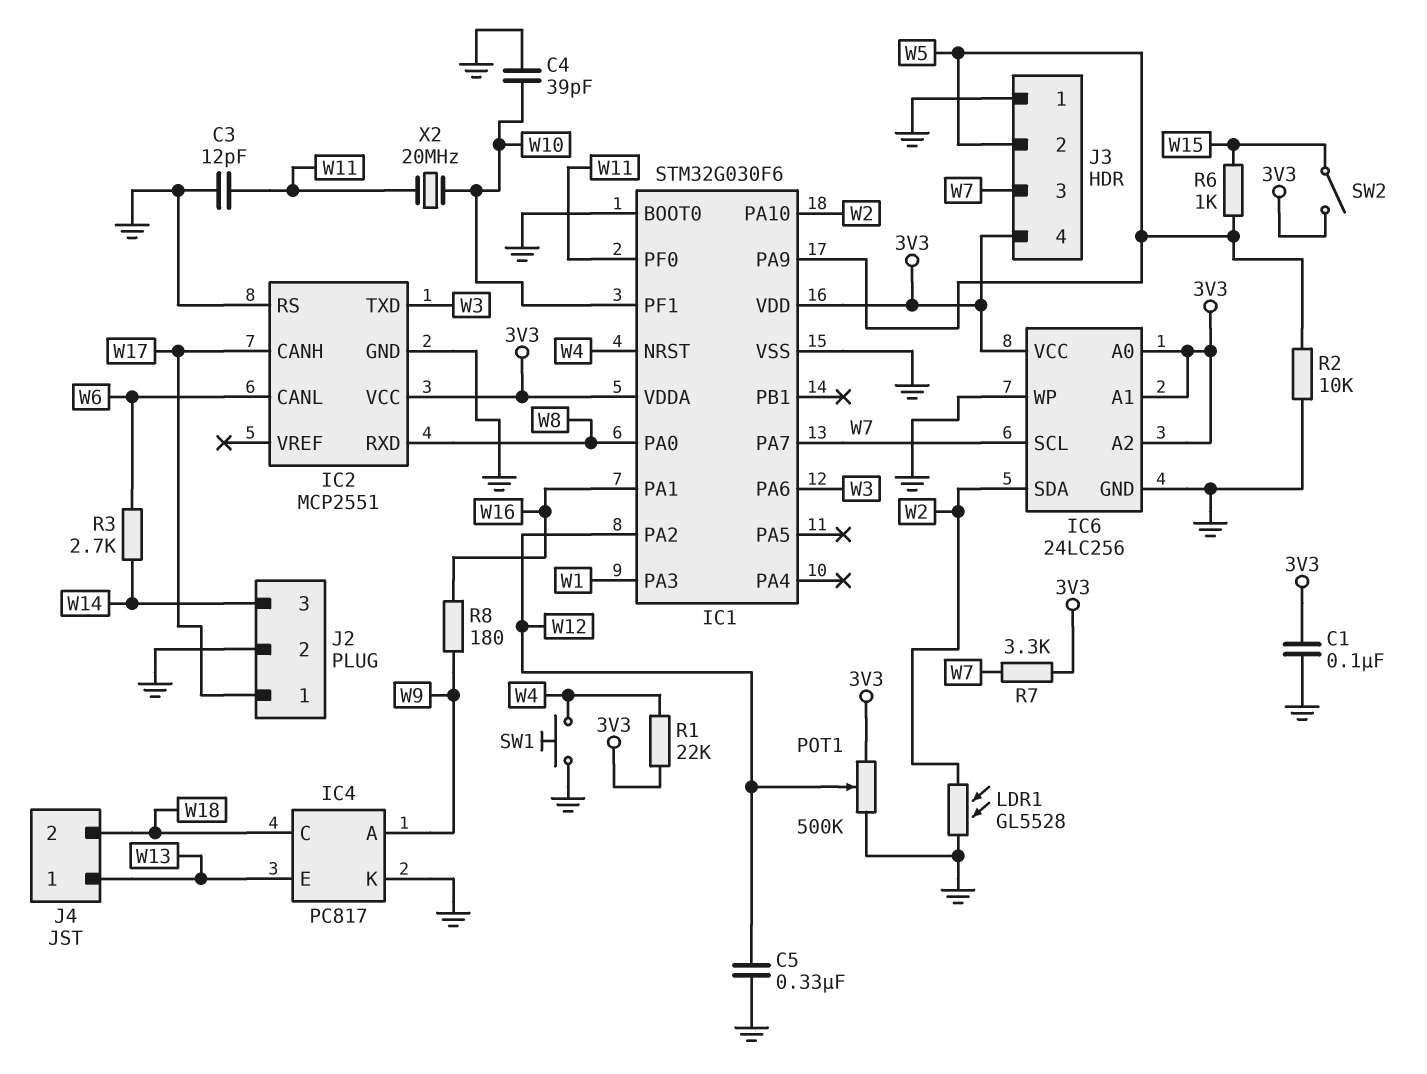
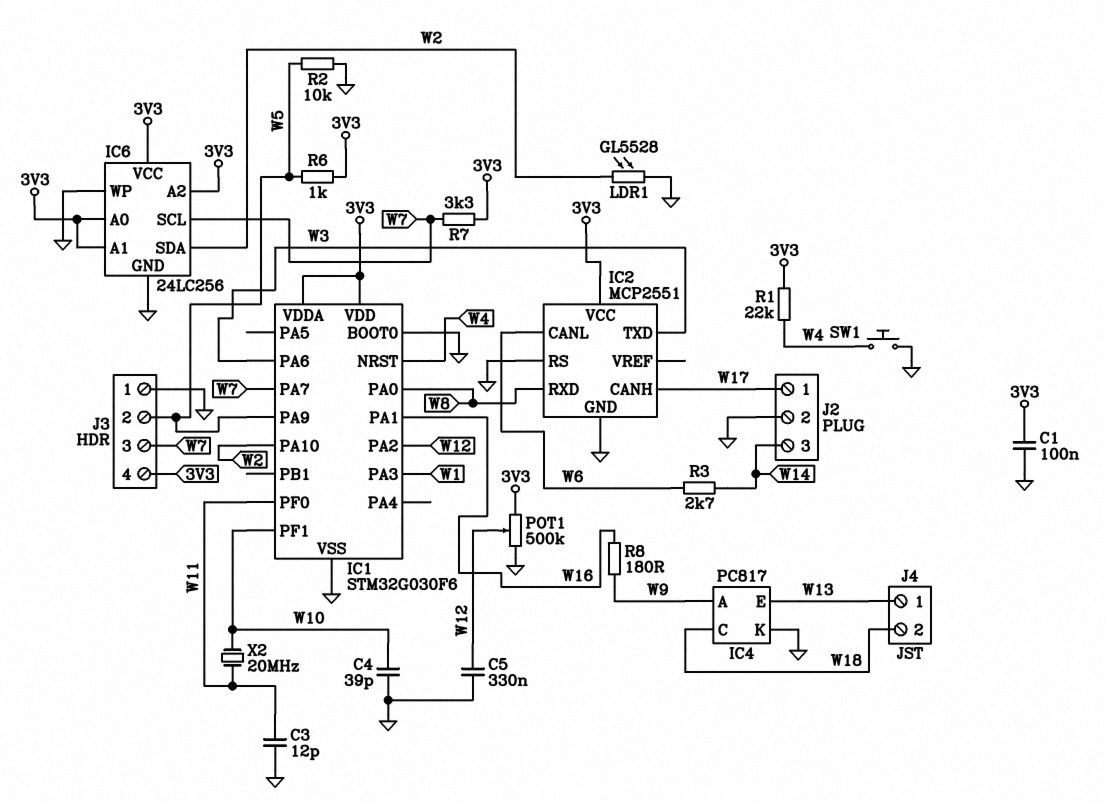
R6: 1k (W5, W15) -> 1k (3V3, W5)
SW2: switch (3V3, W15) -> none

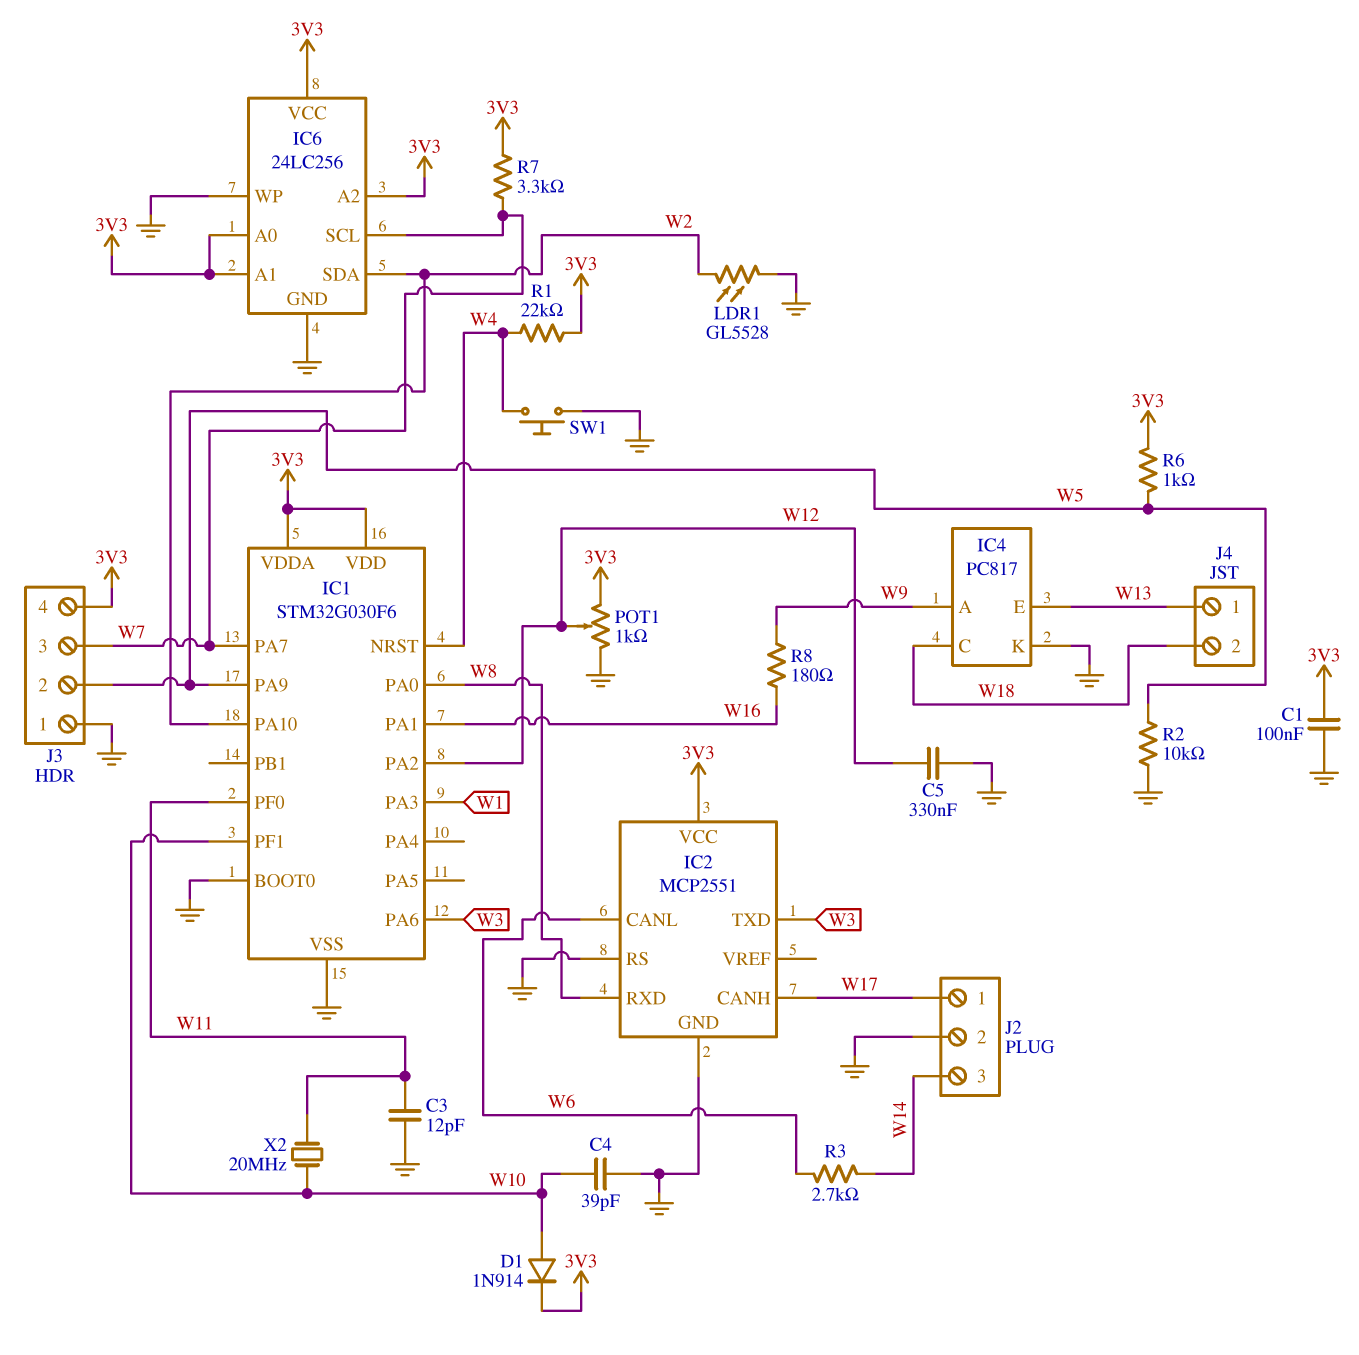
D1: none -> diode 1N914 (A W10, K 3V3)
POT1: 500k (3V3, GND, wiper W12) -> 1k (3V3, GND, wiper W12)

